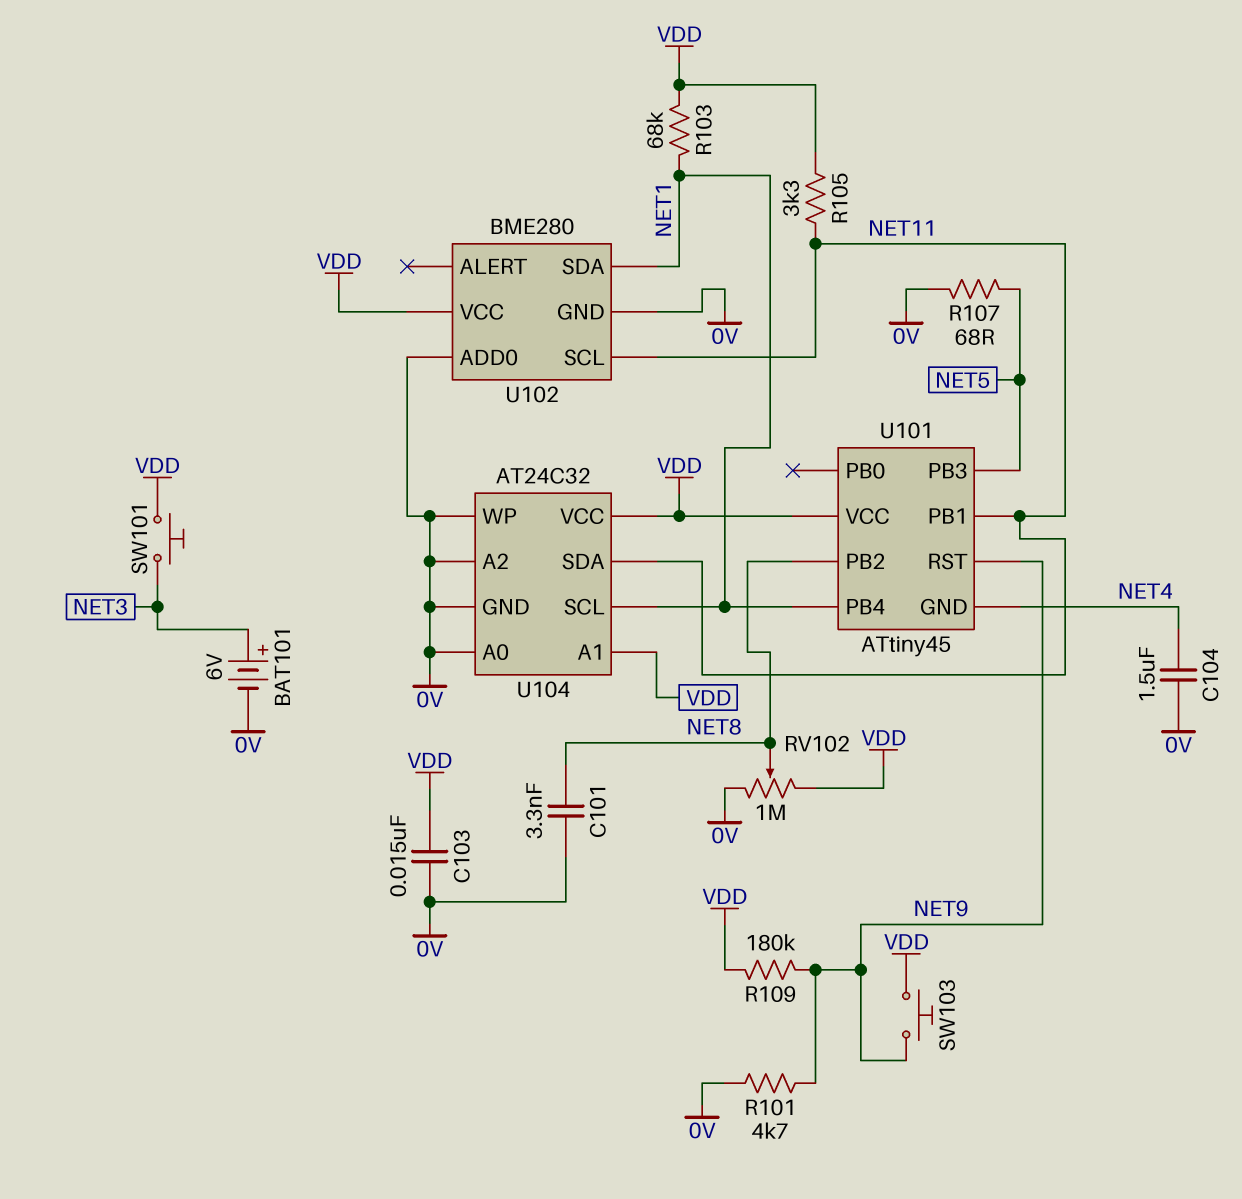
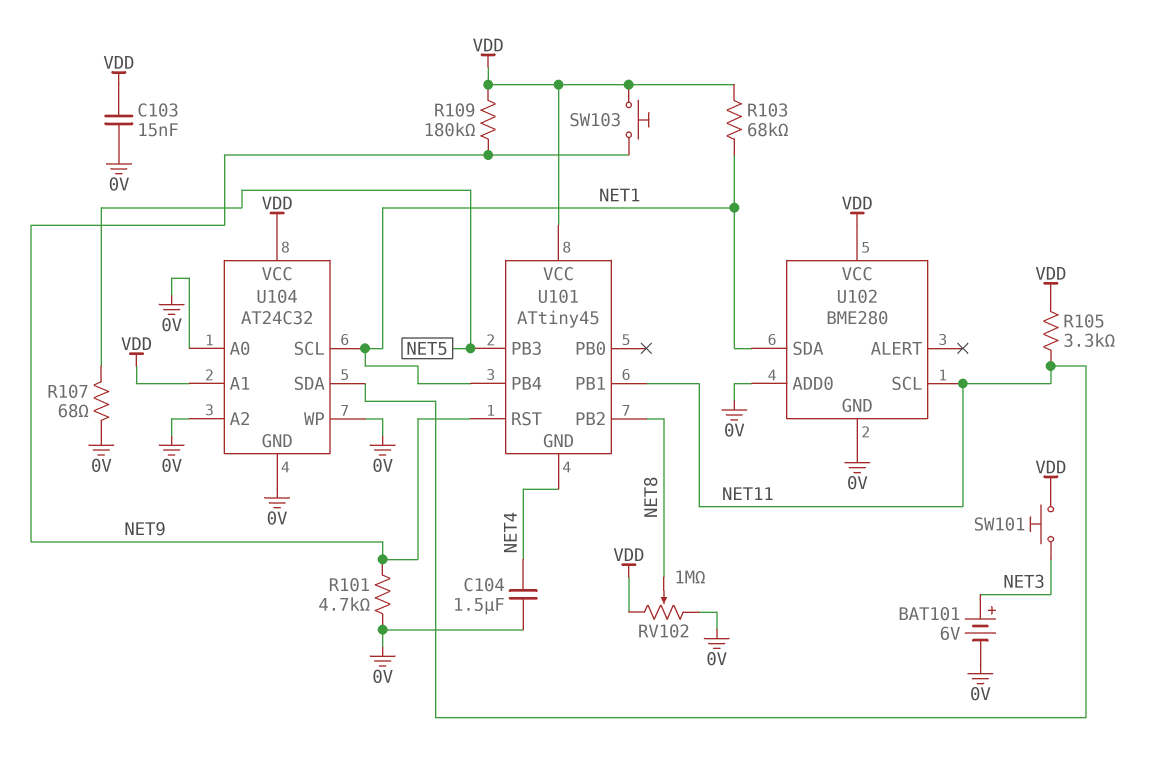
C101: 3.3nF (0V, NET8) -> none

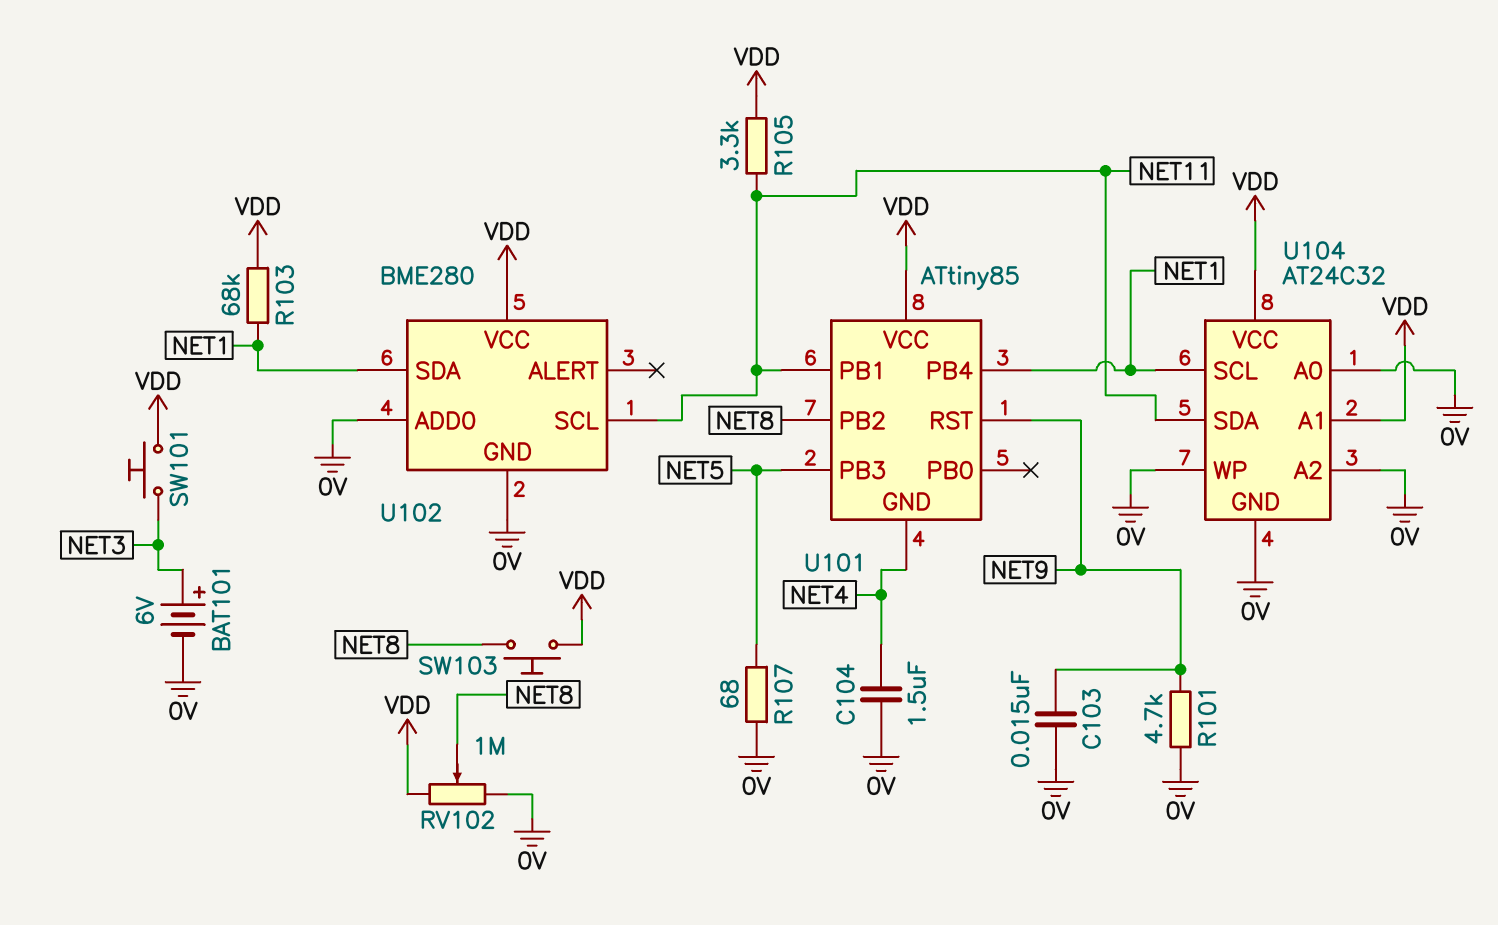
C103: 15nF (0V, VDD) -> 15nF (0V, NET9)
R109: 180k (NET9, VDD) -> none
SW103: button (NET9, VDD) -> button (NET8, VDD)
U101: ATtiny45 -> ATtiny85

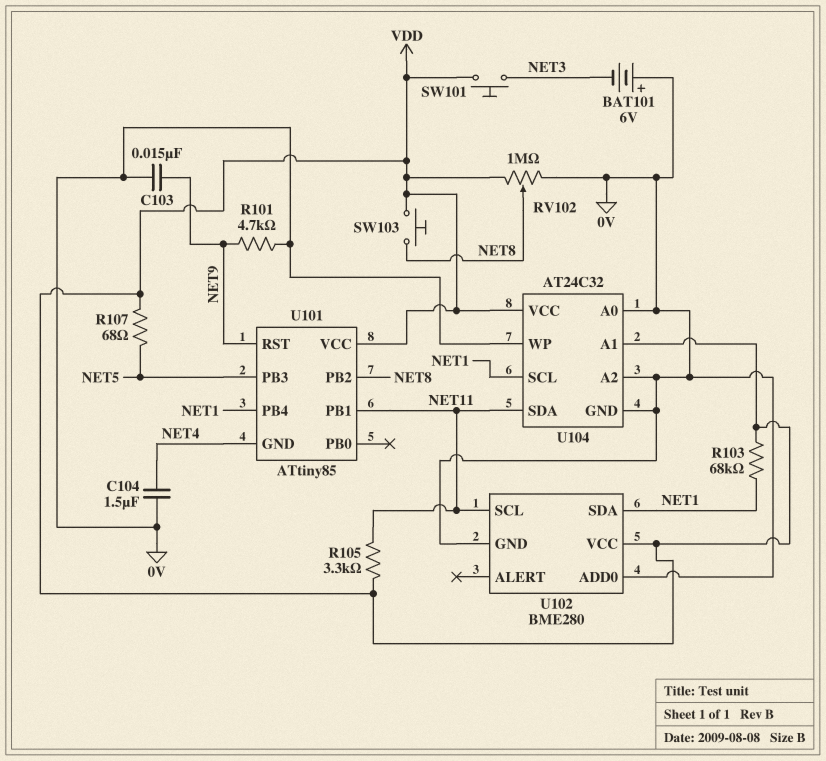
BAT101: 6V (plus NET3, minus 0V) -> 6V (plus 0V, minus NET3)
R107: 68 (0V, NET5) -> 68 (NET5, VDD)

